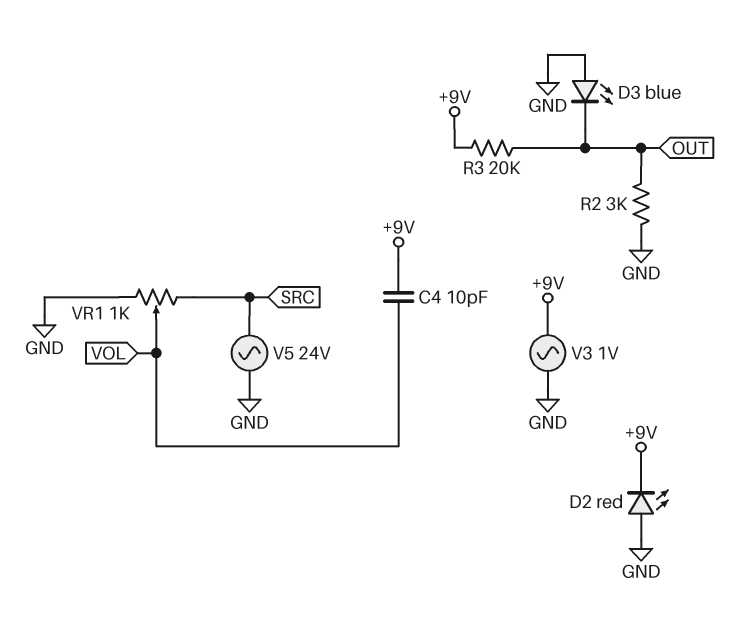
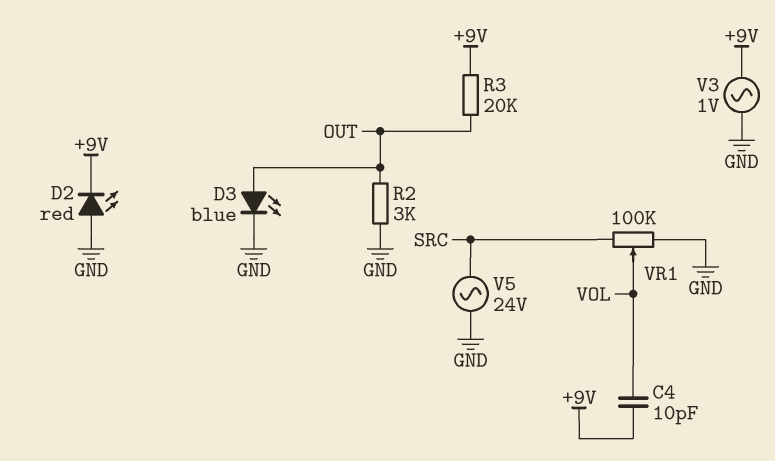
D3: LED blue (A GND, K OUT) -> LED blue (A OUT, K GND)
VR1: 1k (GND, SRC, wiper VOL) -> 100k (GND, SRC, wiper VOL)

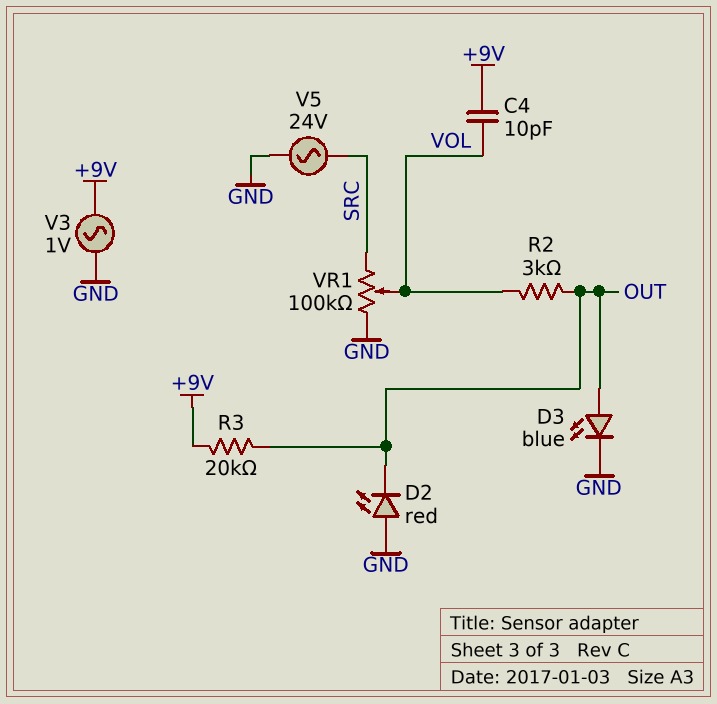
D2: LED red (A GND, K +9V) -> LED red (A GND, K OUT)
R2: 3k (GND, OUT) -> 3k (OUT, VOL)

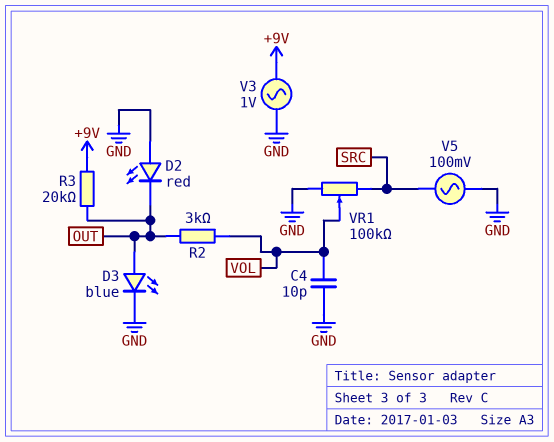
C4: 10pF (+9V, VOL) -> 10pF (GND, VOL)
V5: AC 24V (GND, SRC) -> AC 100mV (GND, SRC)

